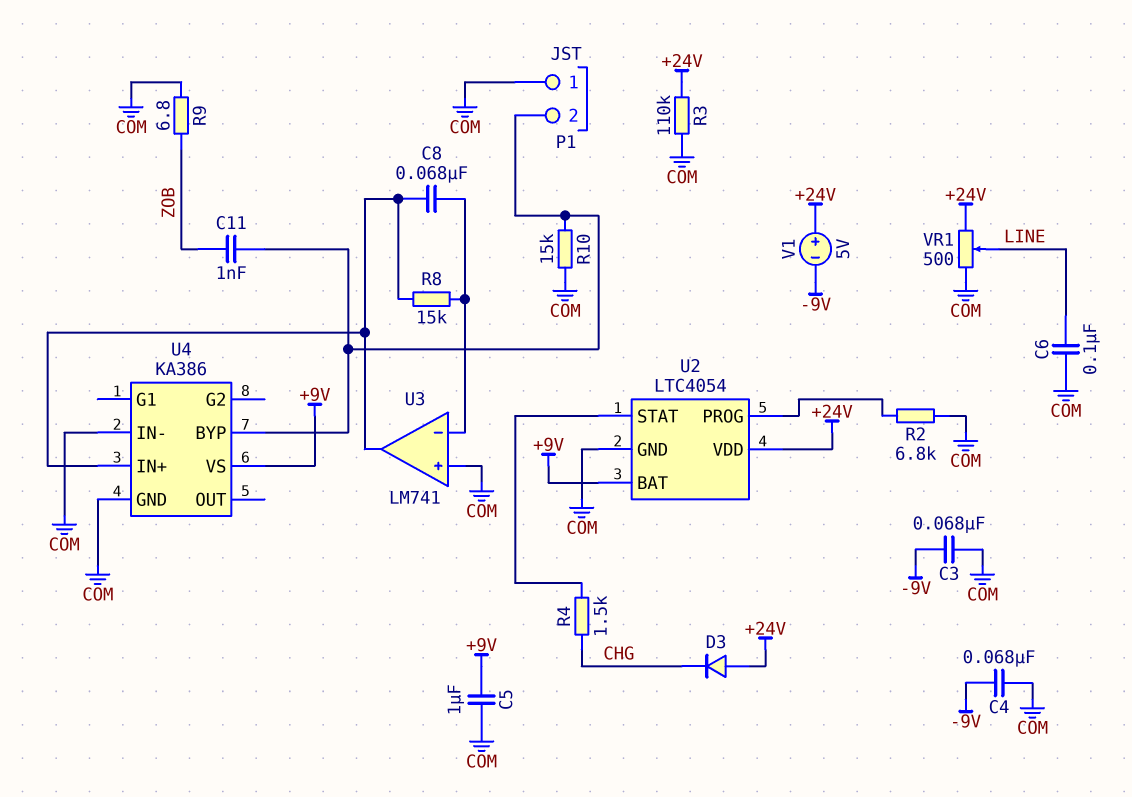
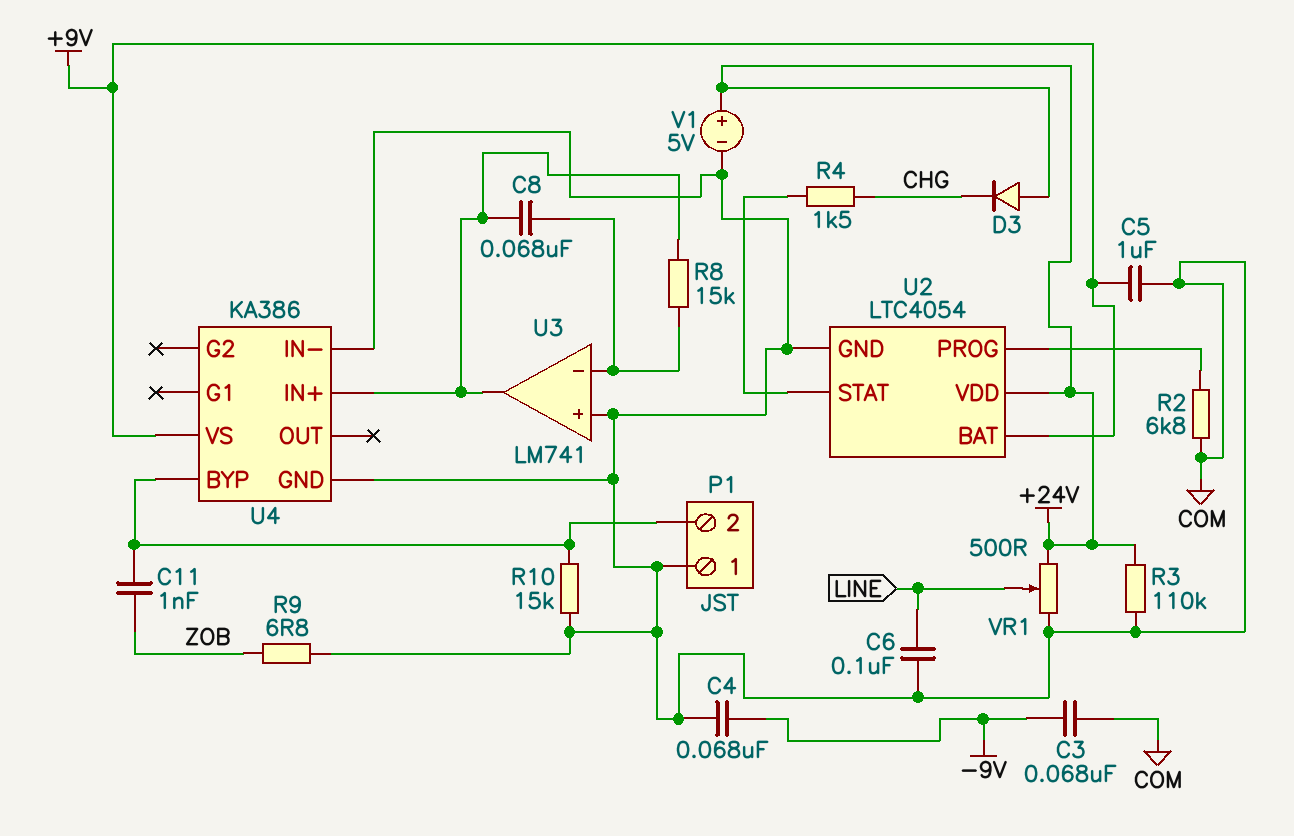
V1: 5V (plus +24V, minus -9V) -> 5V (plus +24V, minus COM)

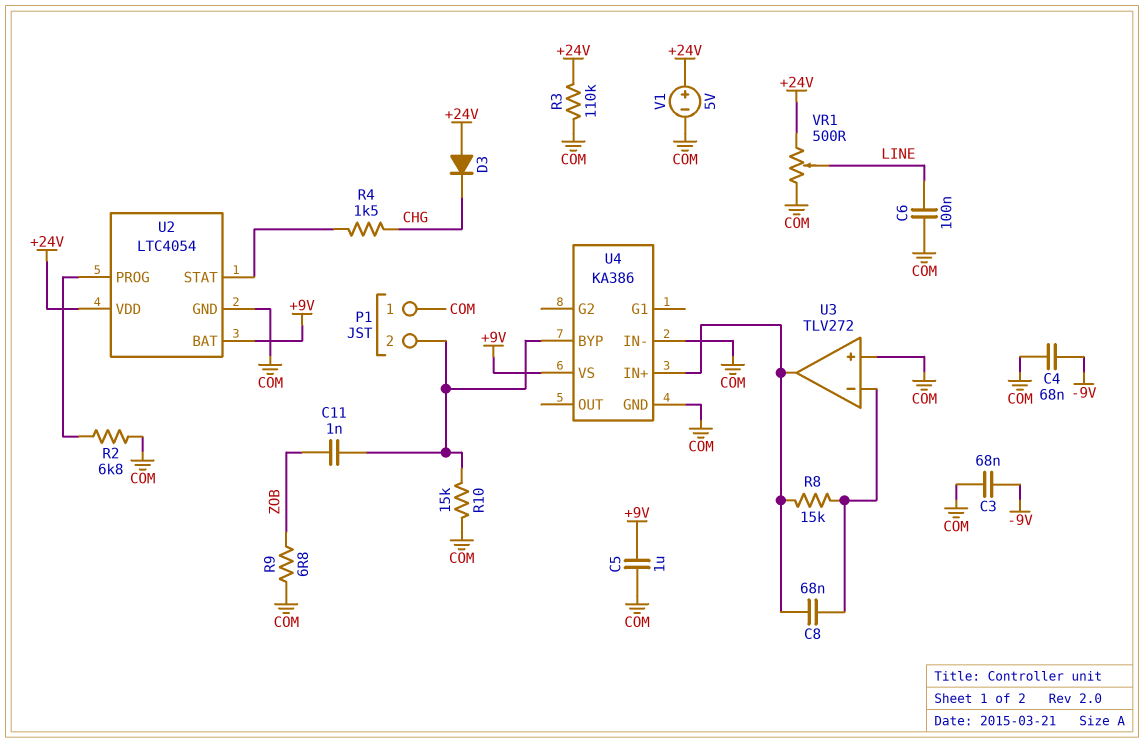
U3: LM741 -> TLV272

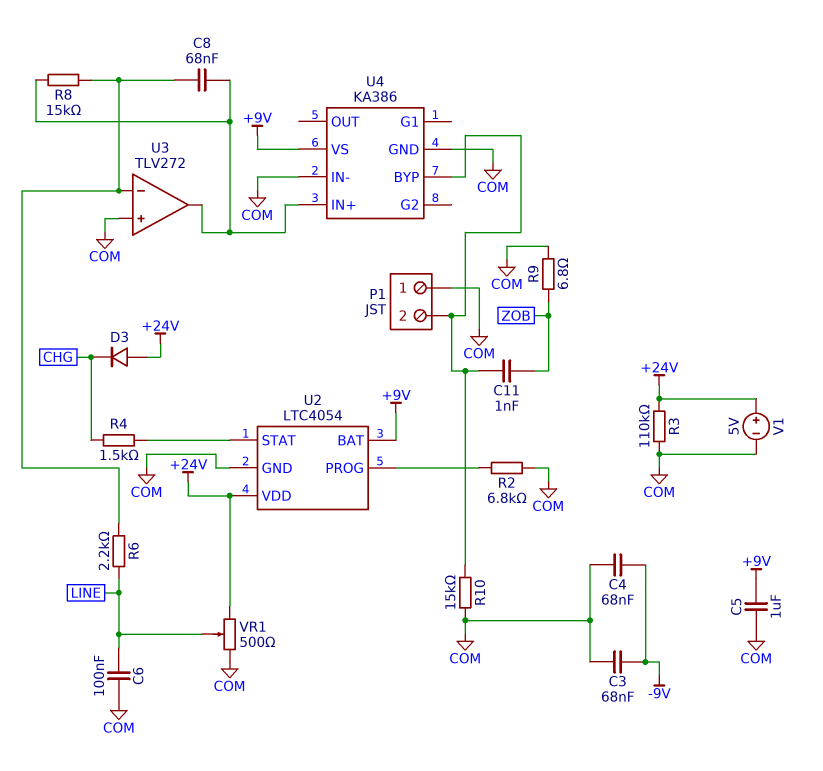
R6: none -> 2.2k (LINE, U3/in-)

